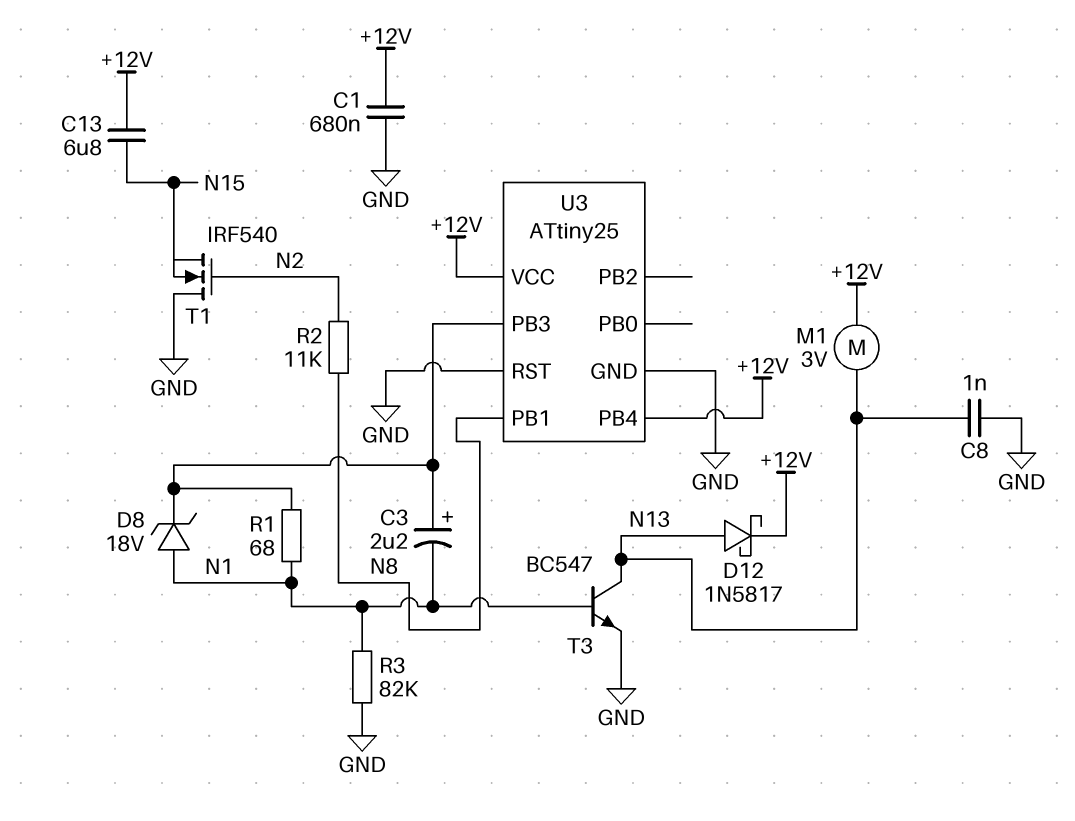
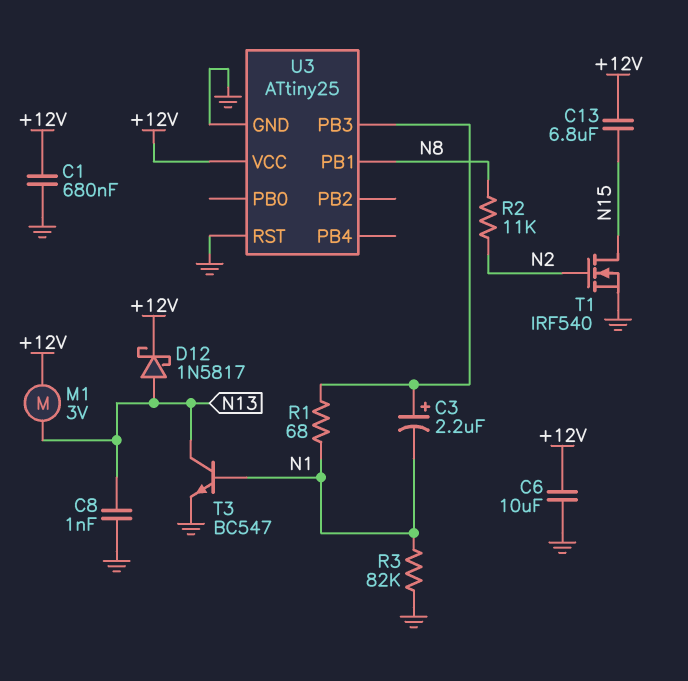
C6: none -> 10uF (+12V, GND)
D8: zener 18V (A N1, K U3/PB3) -> none
T1: NMOS IRF540 (G N2, D GND, S N15) -> NMOS IRF540 (G N2, D N15, S GND)
U3 pin PB4: +12V -> none

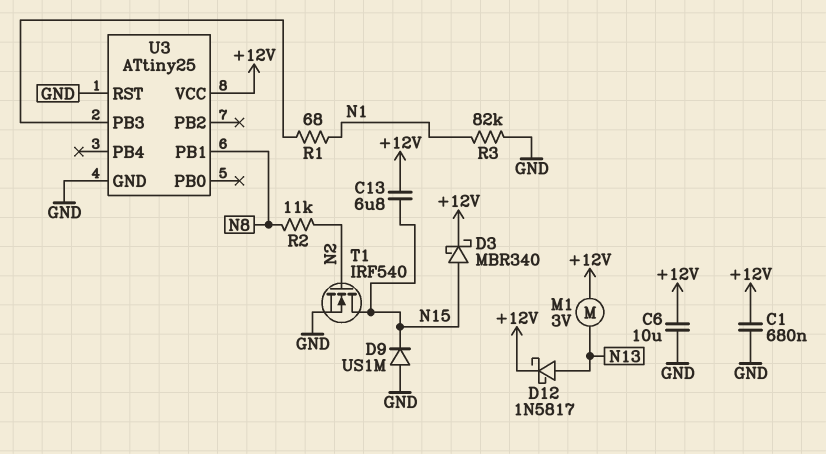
C3: 2.2uF (plus U3/PB3, minus N1) -> none
C8: 1nF (GND, N13) -> none
D3: none -> schottky MBR340 (A N15, K +12V)
D9: none -> diode US1M (A GND, K N15)
T3: NPN BC547 (B N1, C N13, E GND) -> none

